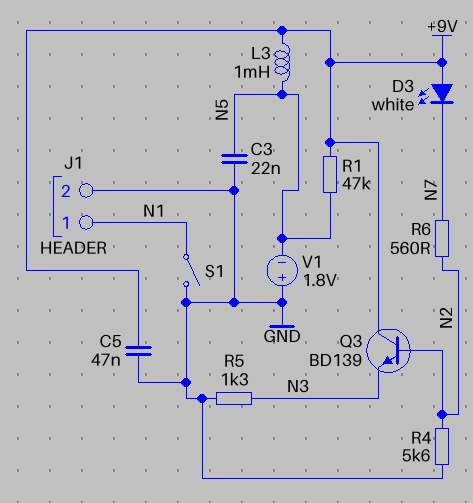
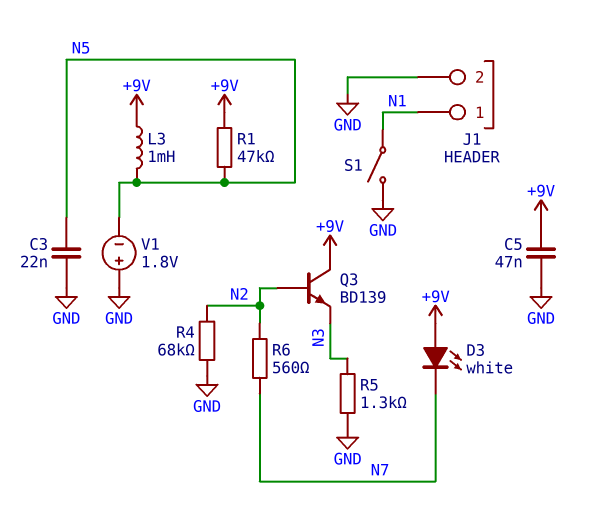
R4: 5.6k (GND, N2) -> 68k (GND, N2)

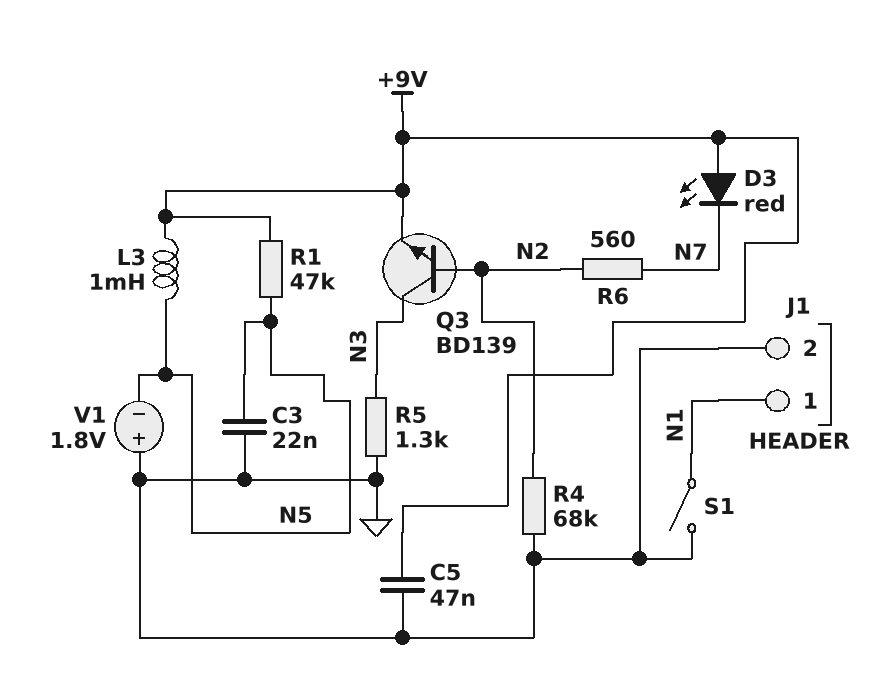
D3: LED white (A +9V, K N7) -> LED red (A +9V, K N7)
Q3: NPN BD139 (B N2, C +9V, E N3) -> NPN BD139 (B N2, C N3, E +9V)

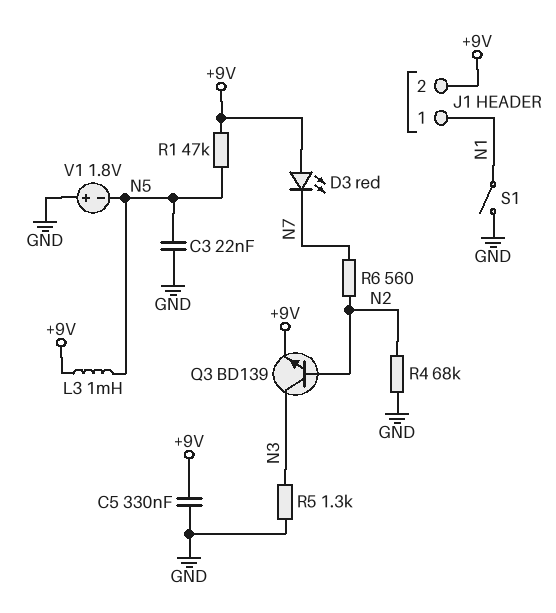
C5: 47nF (+9V, GND) -> 330nF (+9V, GND)
J1 pin 2: GND -> +9V

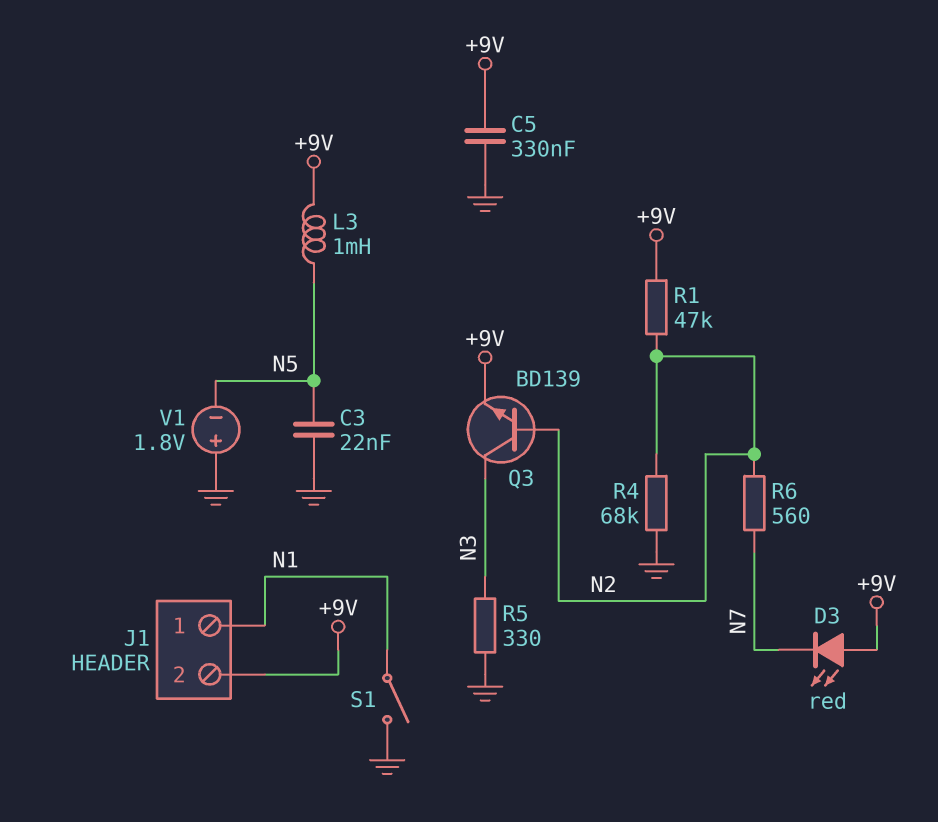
R1: 47k (+9V, N5) -> 47k (+9V, N2)
R5: 1.3k (GND, N3) -> 330 (GND, N3)

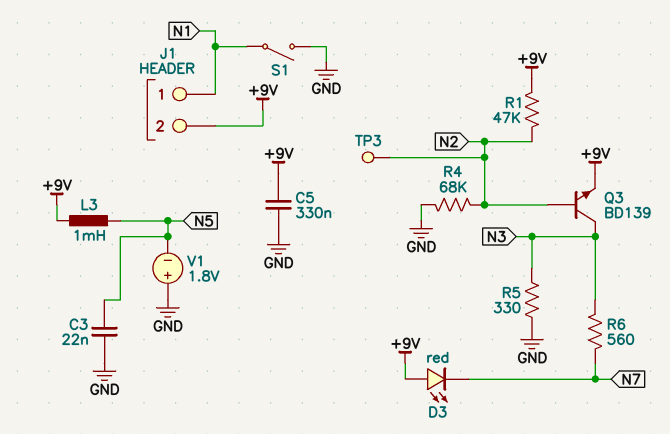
R6: 560 (N2, N7) -> 560 (N3, N7)
TP3: none -> test point (N2)

